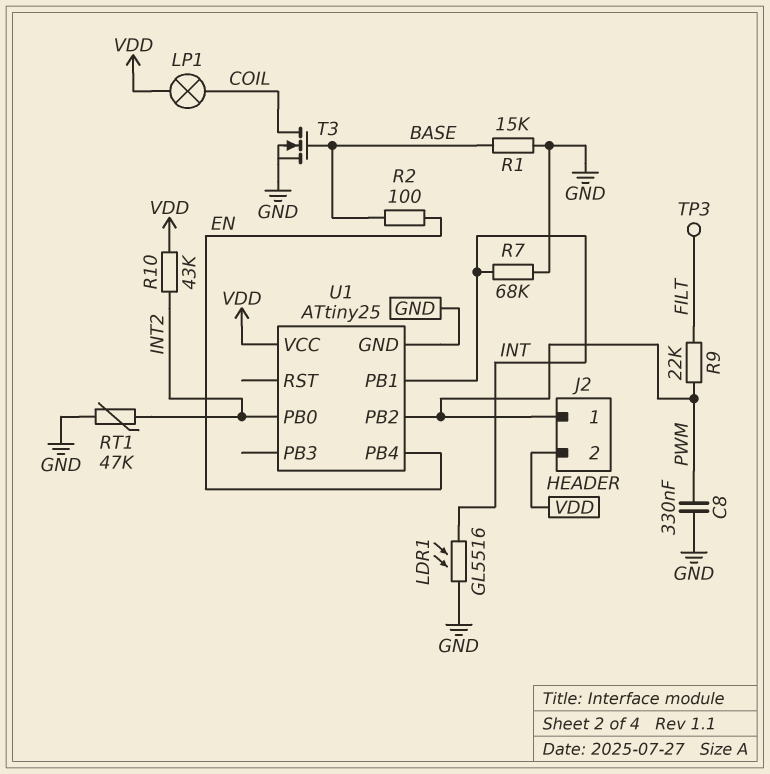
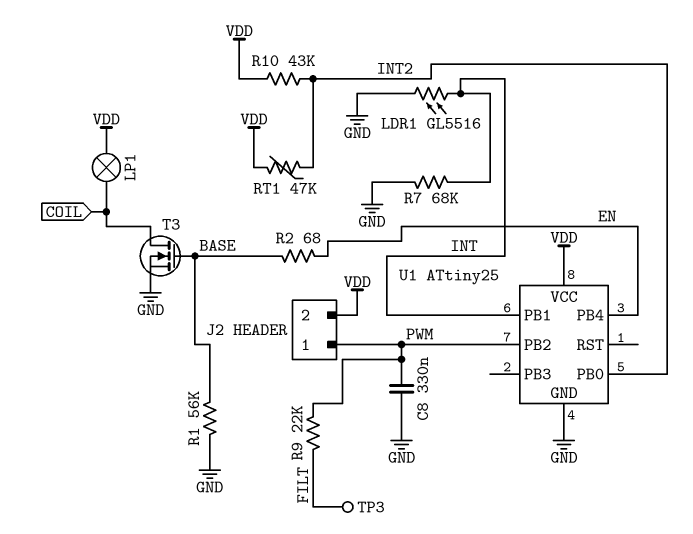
R1: 15k (BASE, GND) -> 56k (BASE, GND)
R2: 100 (BASE, EN) -> 68 (BASE, EN)
RT1: 47k (GND, INT2) -> 47k (INT2, VDD)

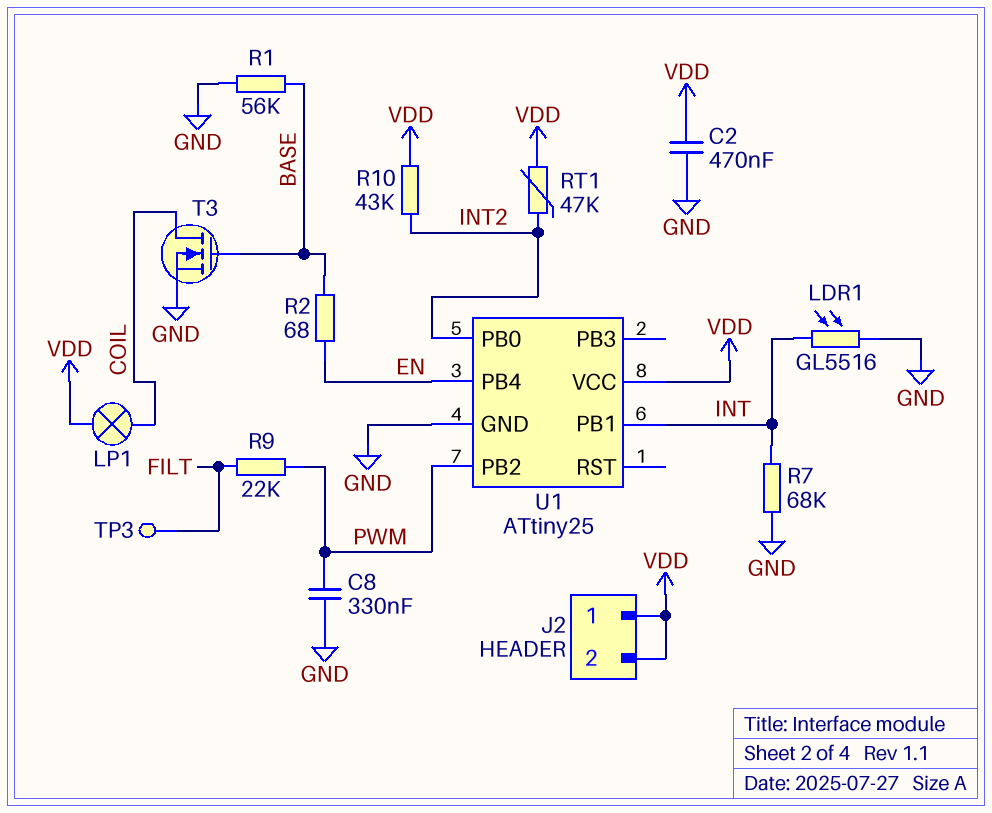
C2: none -> 470nF (GND, VDD)
J2 pin 1: PWM -> VDD

